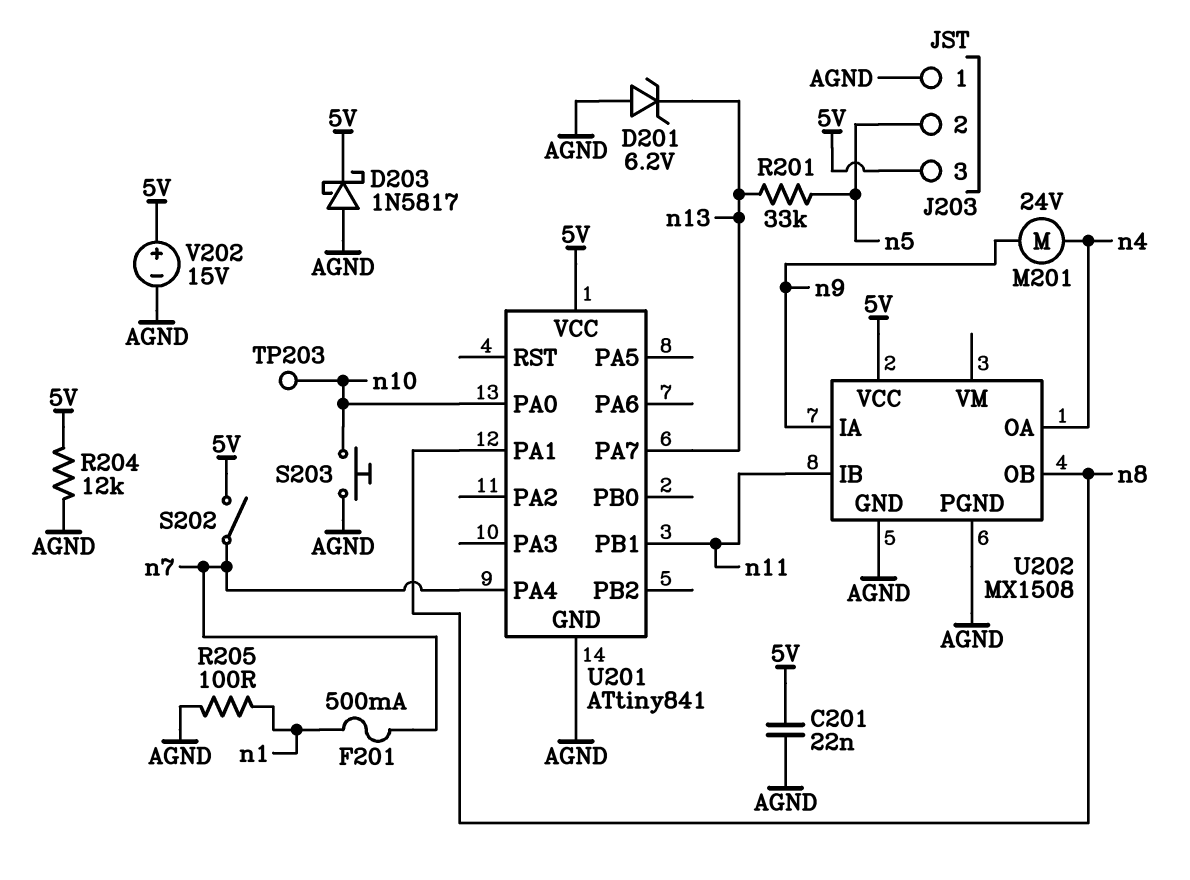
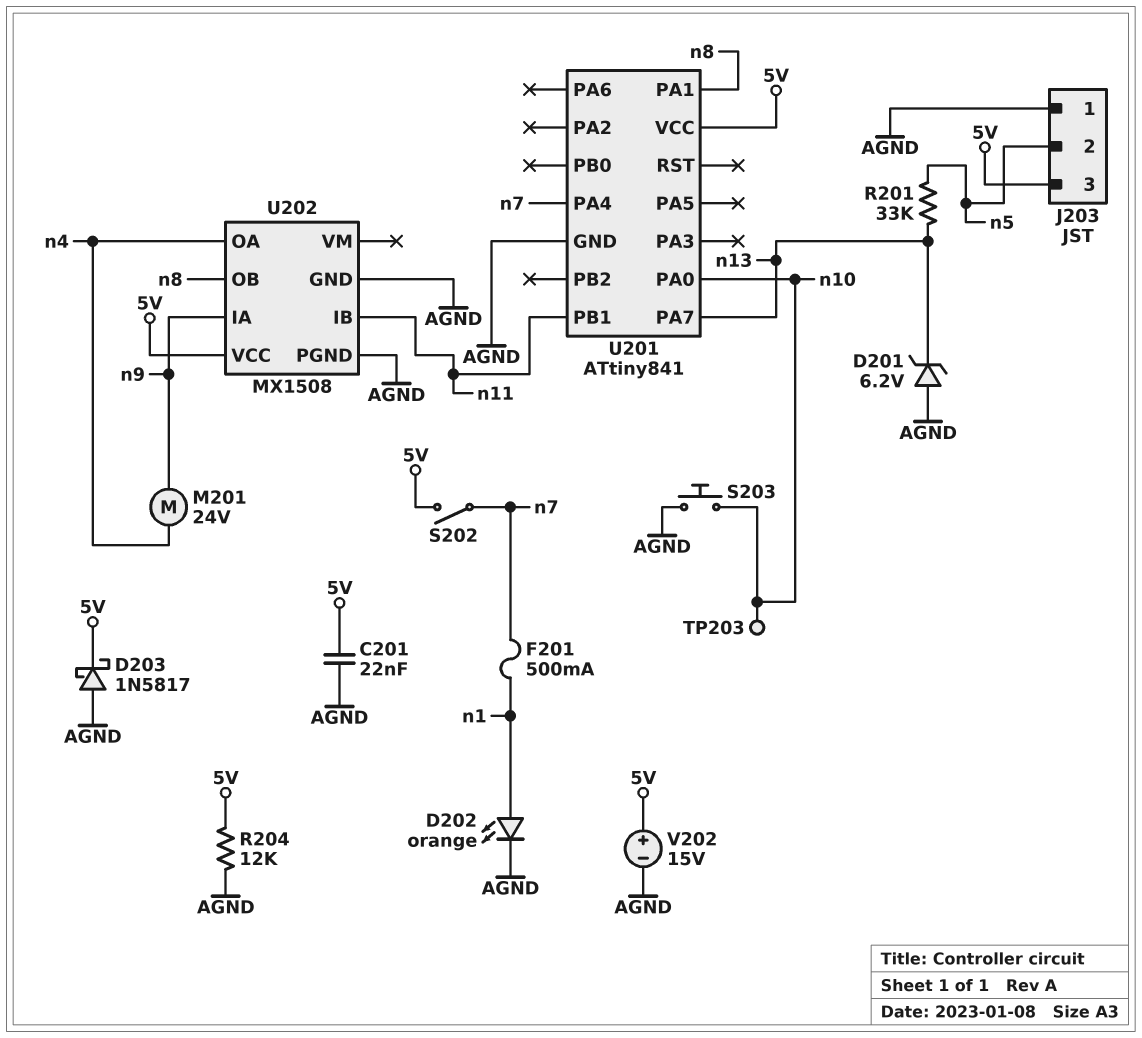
D202: none -> LED orange (A n1, K AGND)
R205: 100 (AGND, n1) -> none

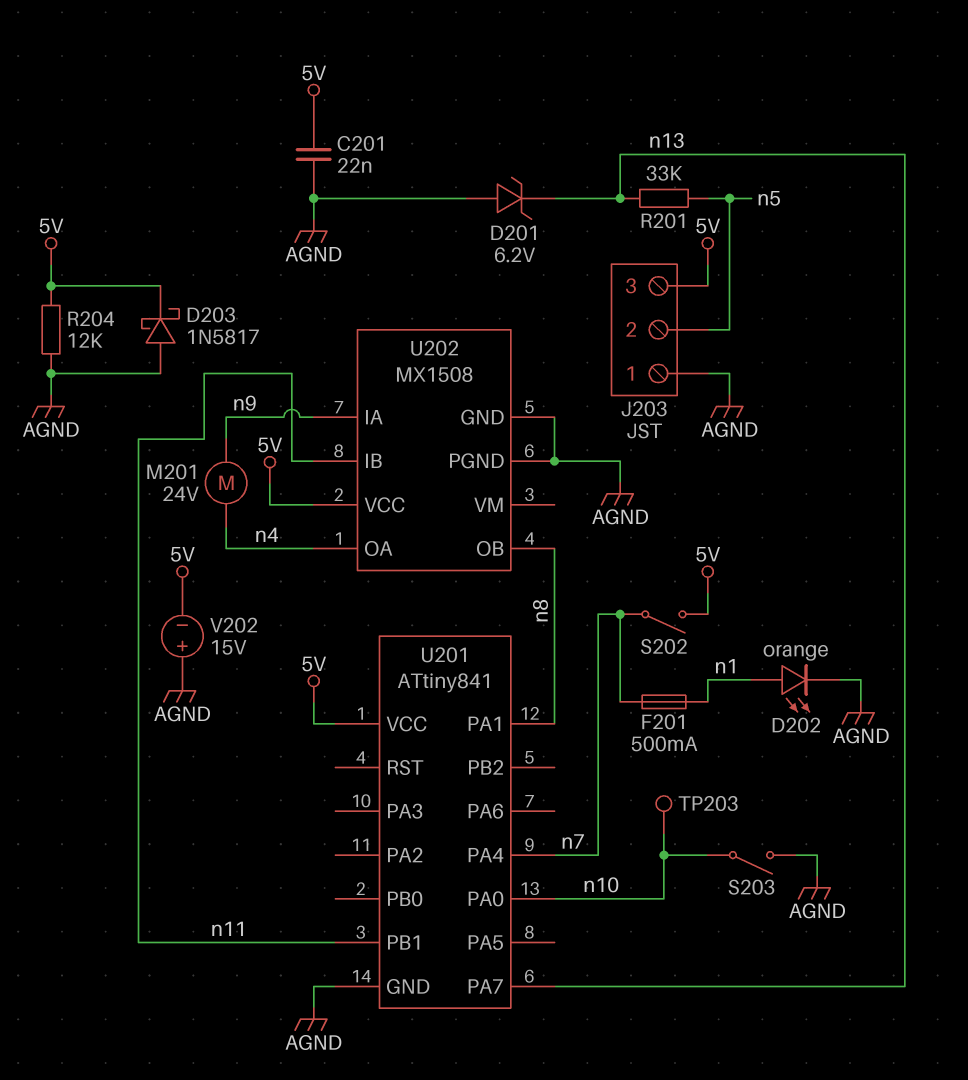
S203: button (AGND, n10) -> switch (AGND, n10)
V202: 15V (plus 5V, minus AGND) -> 15V (plus AGND, minus 5V)

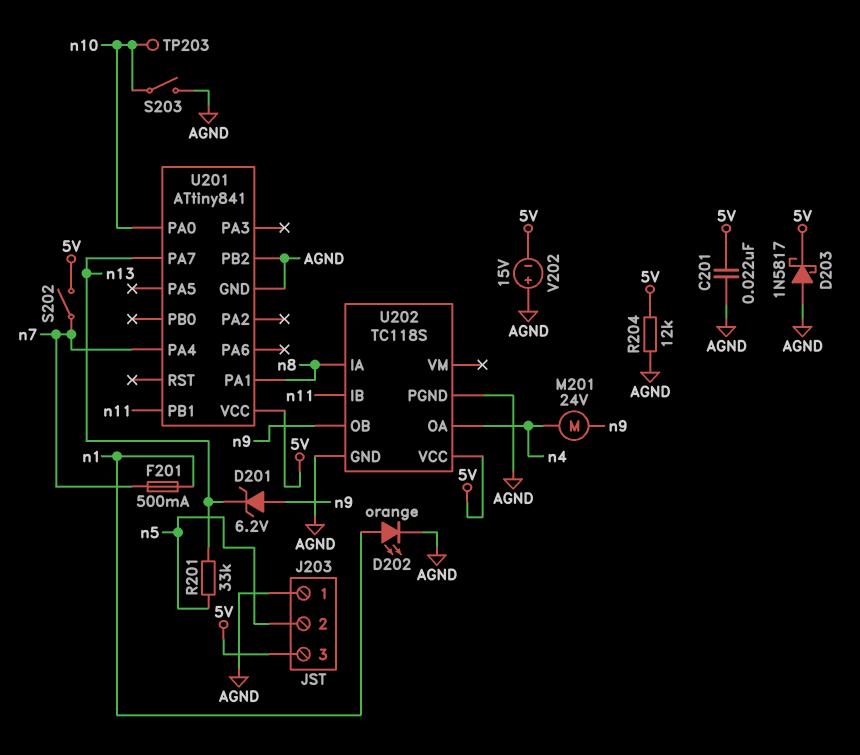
D201: zener 6.2V (A AGND, K n13) -> zener 6.2V (A n9, K n13)
U201 pin PB2: none -> AGND
U202: MX1508 -> TC118S
U202 pin IA: n9 -> n8
U202 pin OB: n8 -> n9

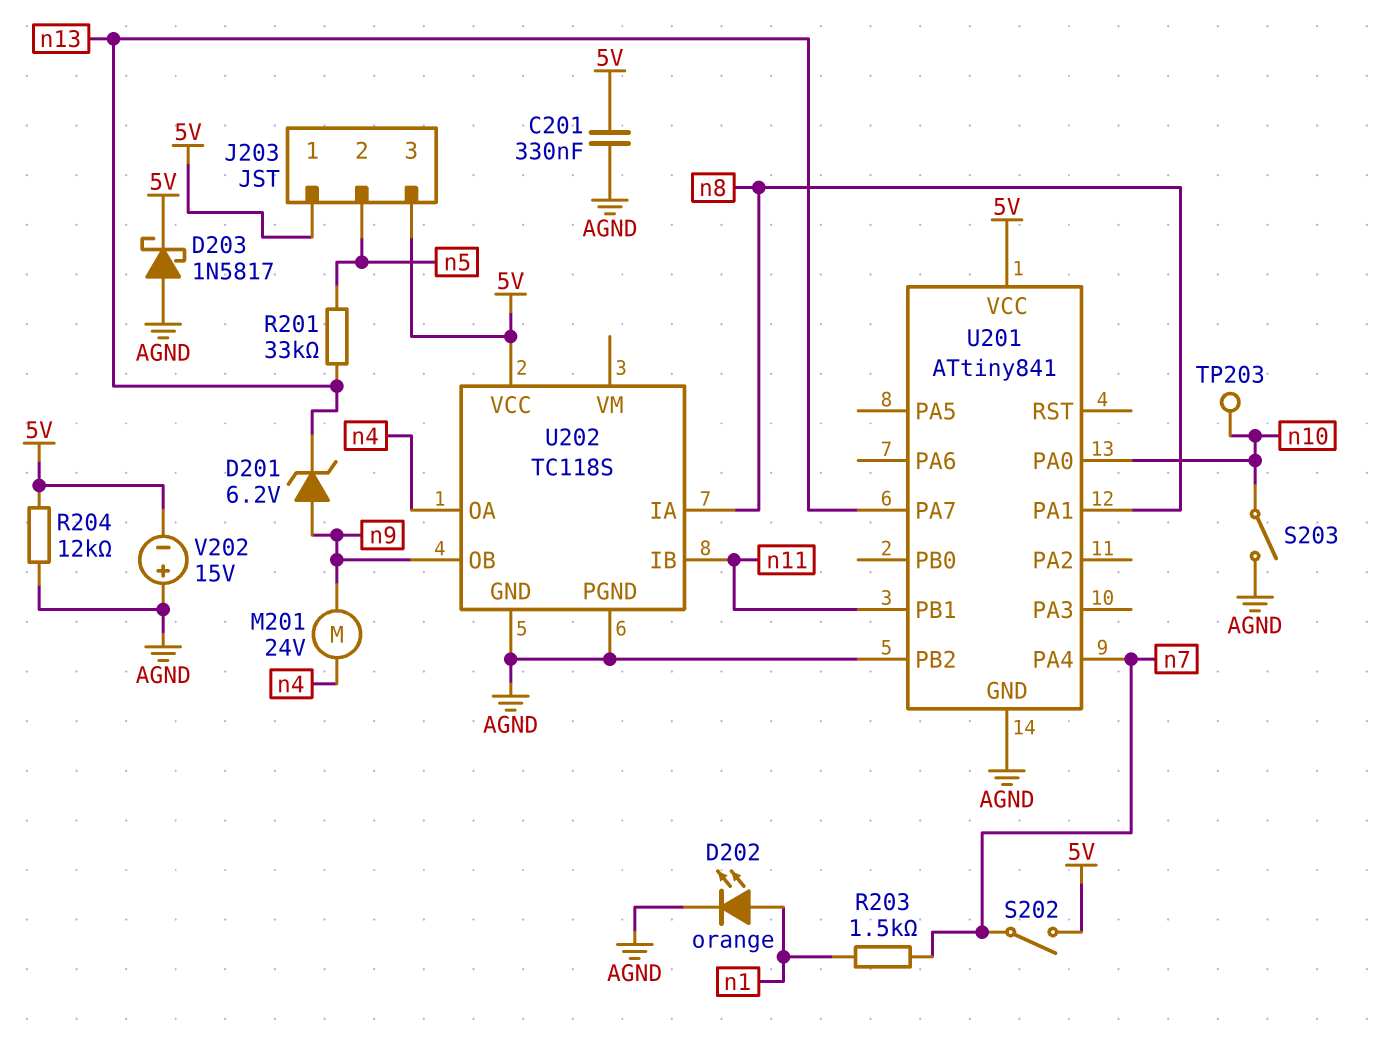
C201: 22nF (5V, AGND) -> 330nF (5V, AGND)
F201: 500mA (n1, n7) -> none
J203 pin 1: AGND -> 5V
R203: none -> 1.5k (n1, n7)

